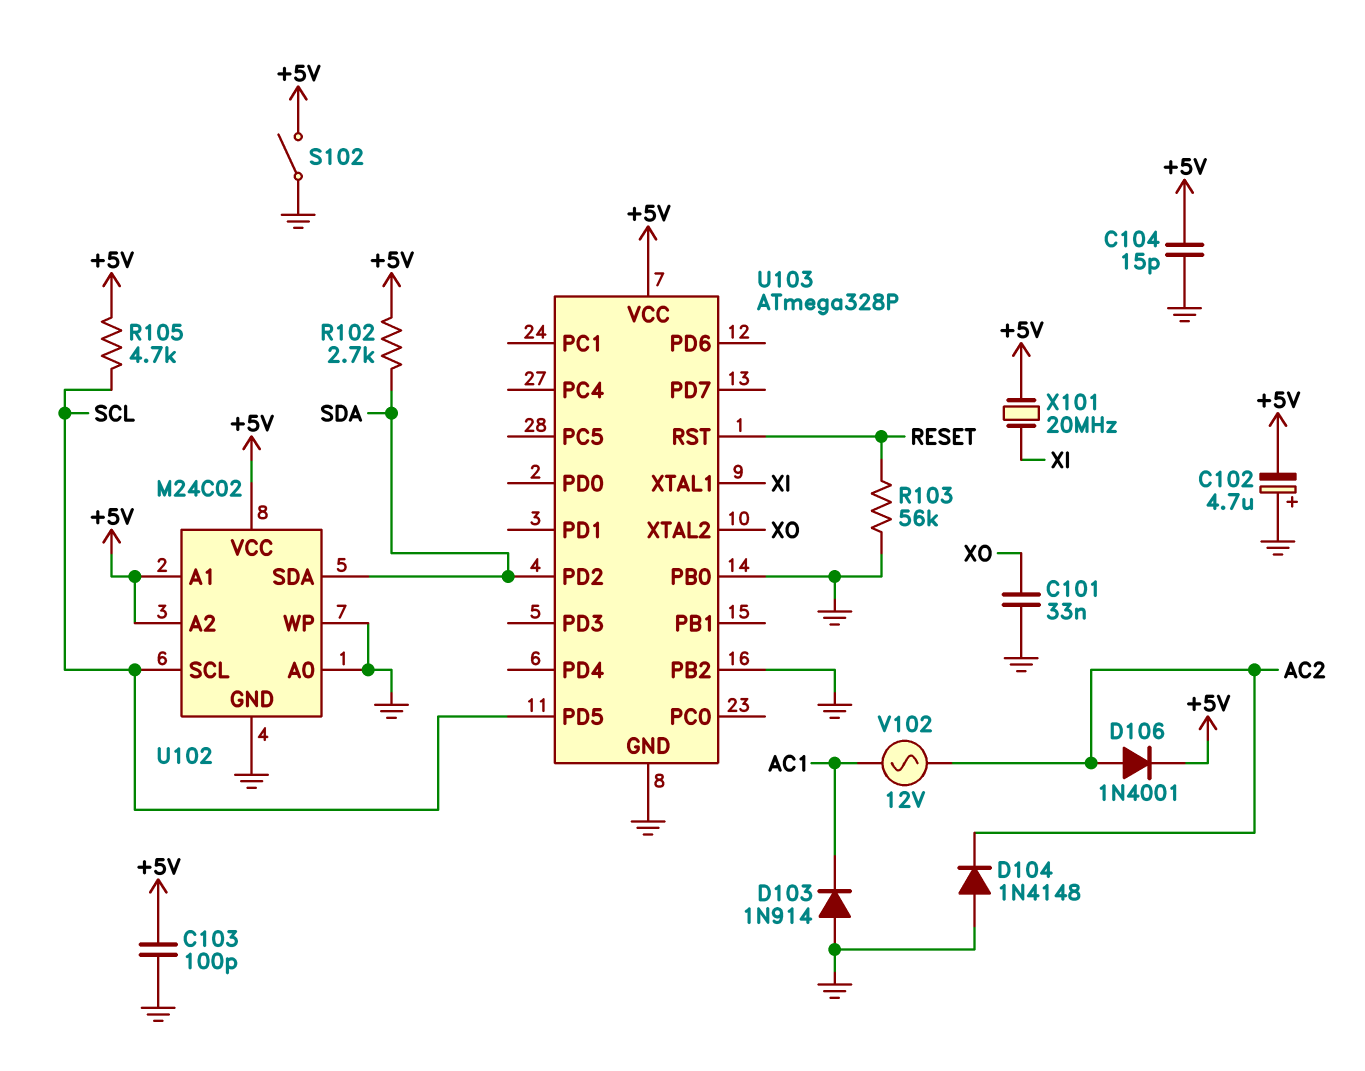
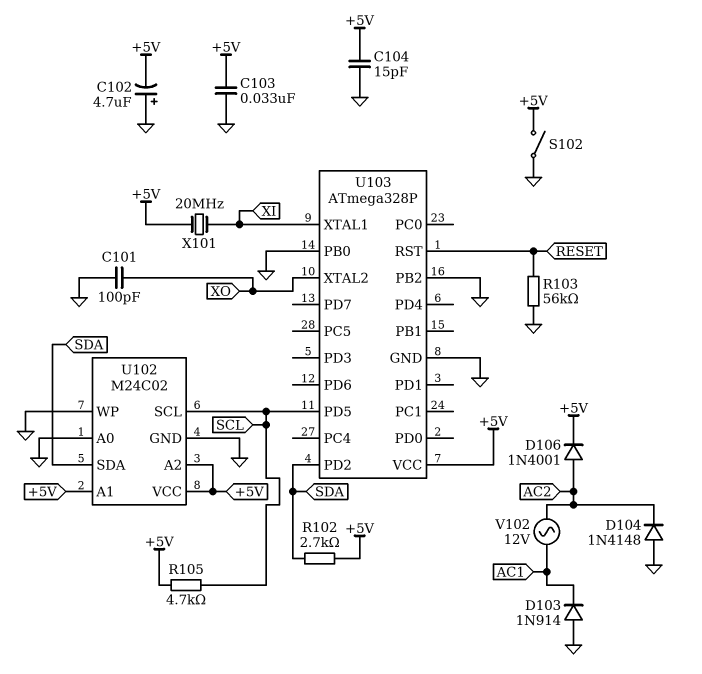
C101: 33nF (GND, XO) -> 100pF (GND, XO)
C103: 100pF (+5V, GND) -> 33nF (+5V, GND)

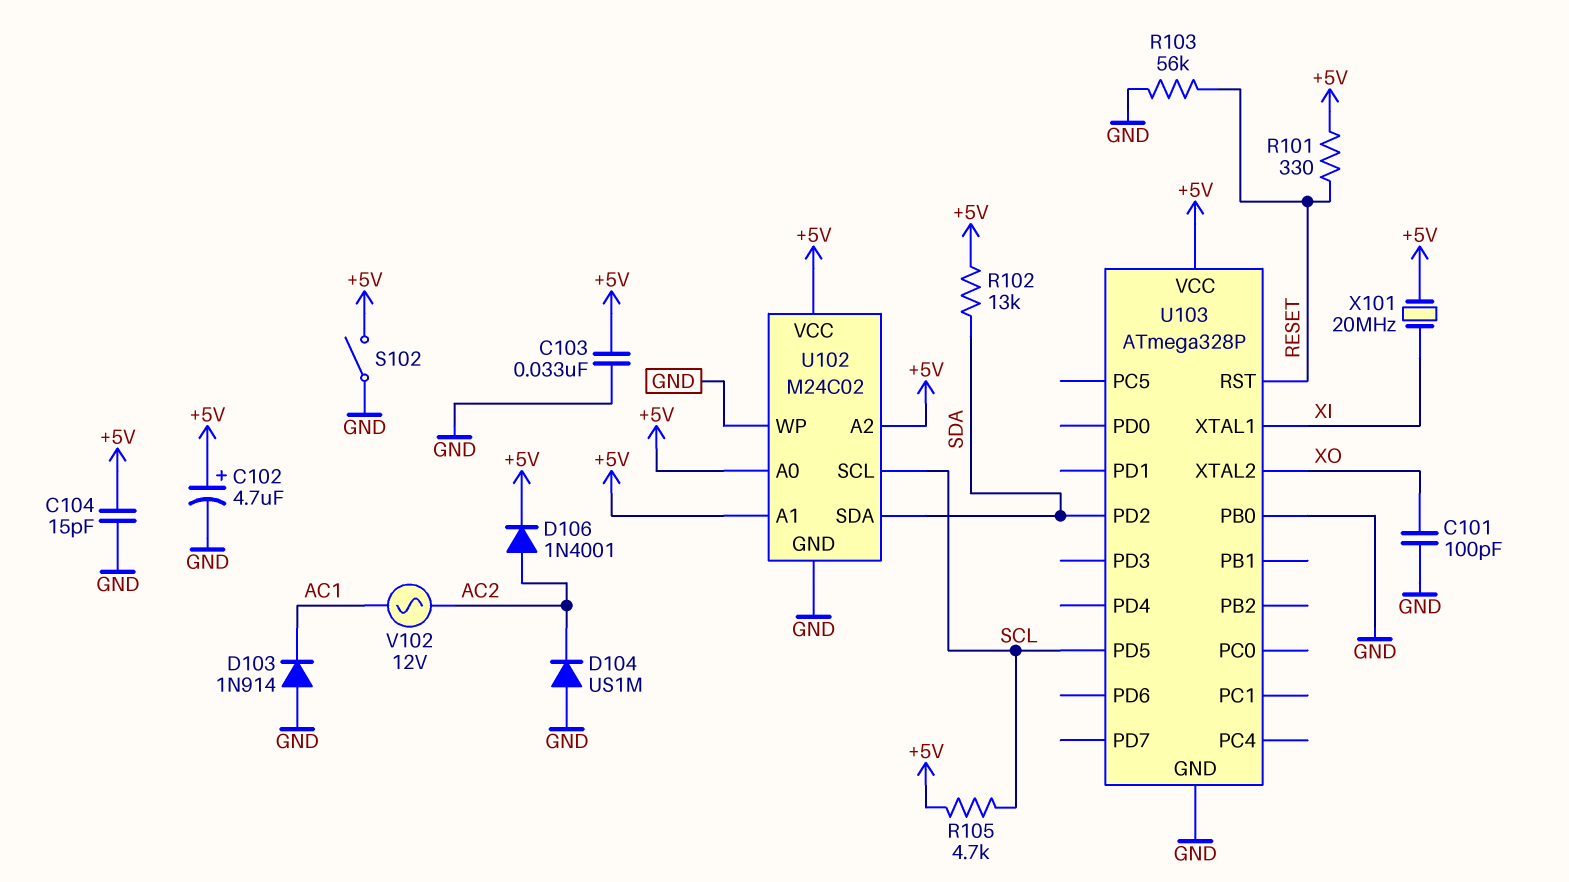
C102: 4.7uF (plus GND, minus +5V) -> 4.7uF (plus +5V, minus GND)
D104: diode 1N4148 (A GND, K AC2) -> diode US1M (A GND, K AC2)
R101: none -> 330 (+5V, RESET)
R102: 2.7k (+5V, SDA) -> 13k (+5V, SDA)
U102 pin A0: GND -> +5V
U103 pin PB2: GND -> none

